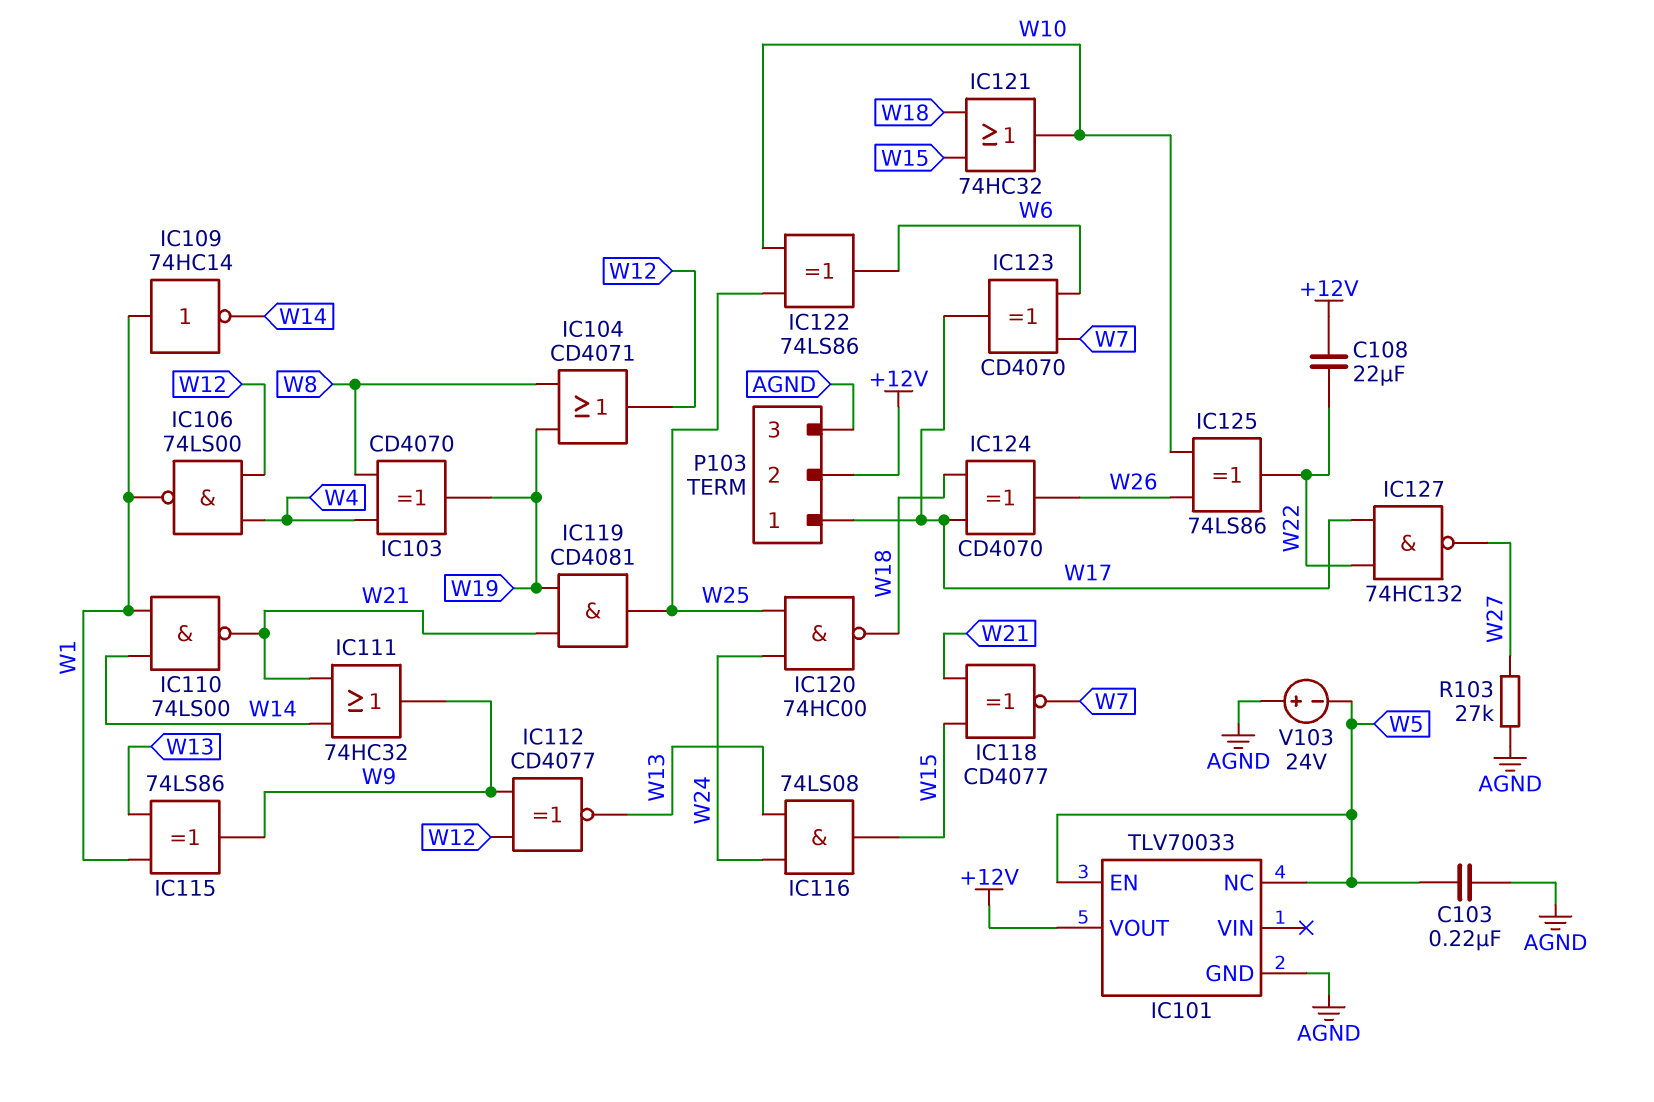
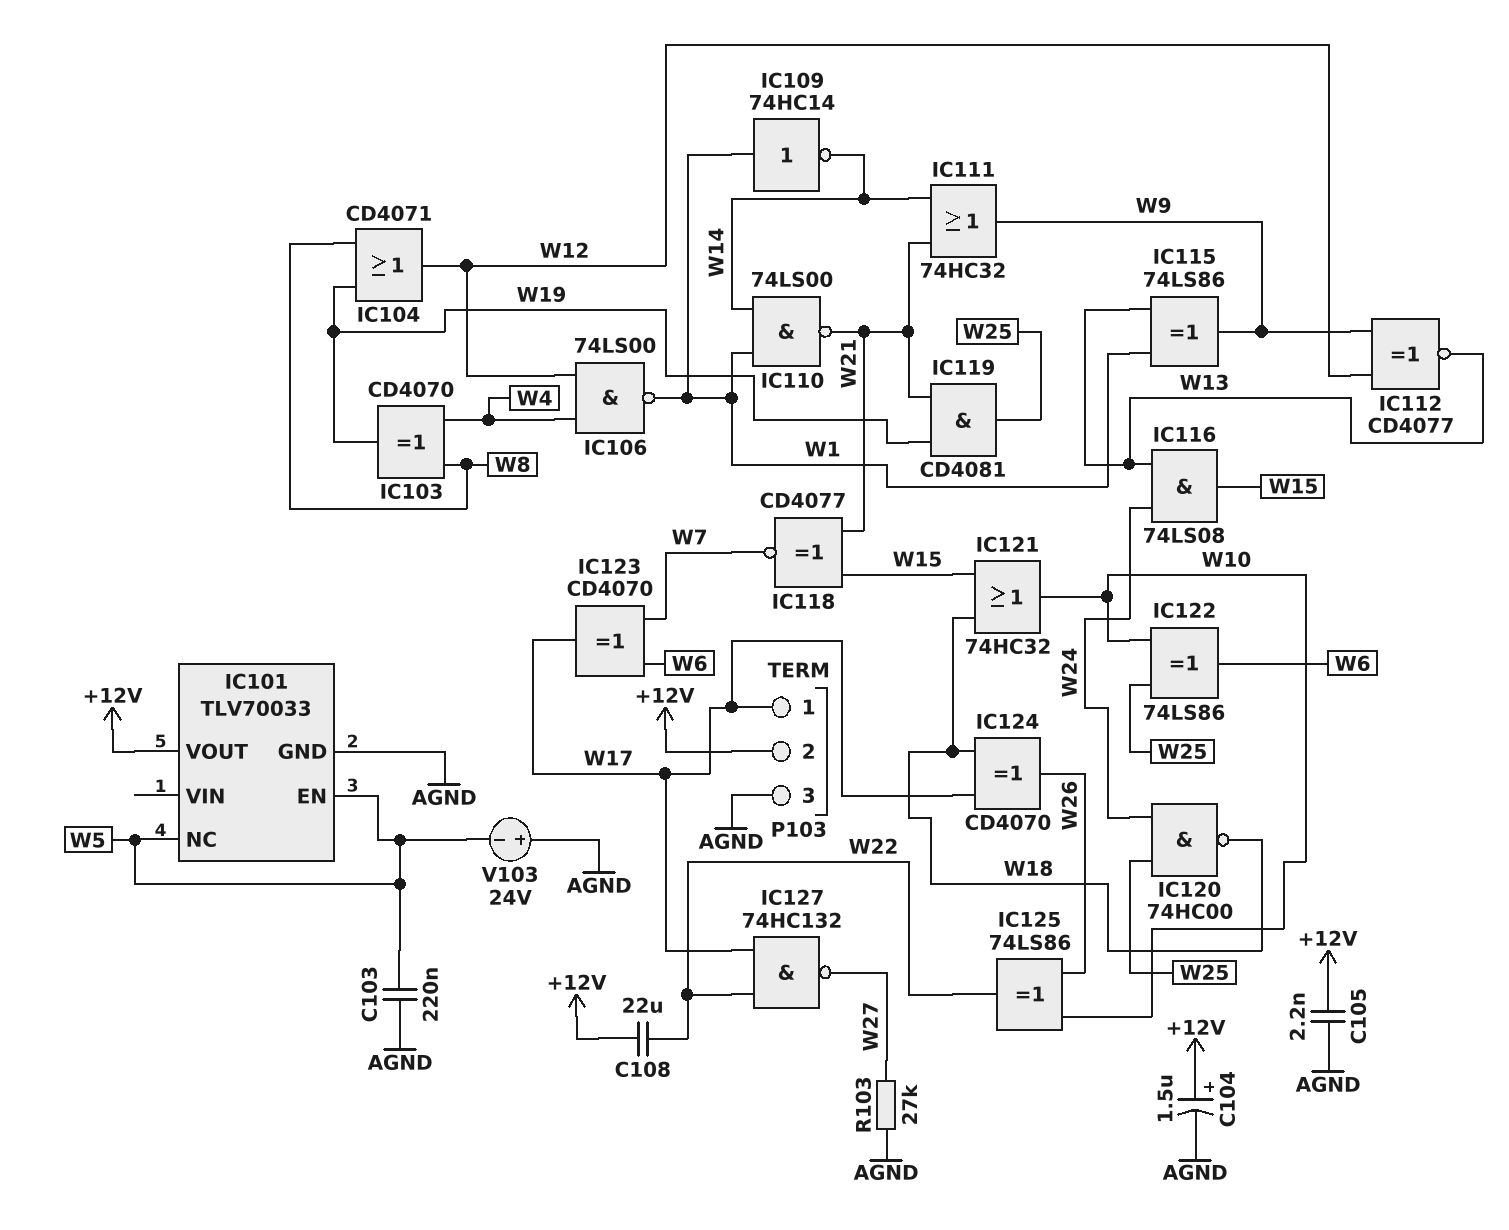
C104: none -> 1.5uF (plus +12V, minus AGND)
C105: none -> 2.2nF (+12V, AGND)

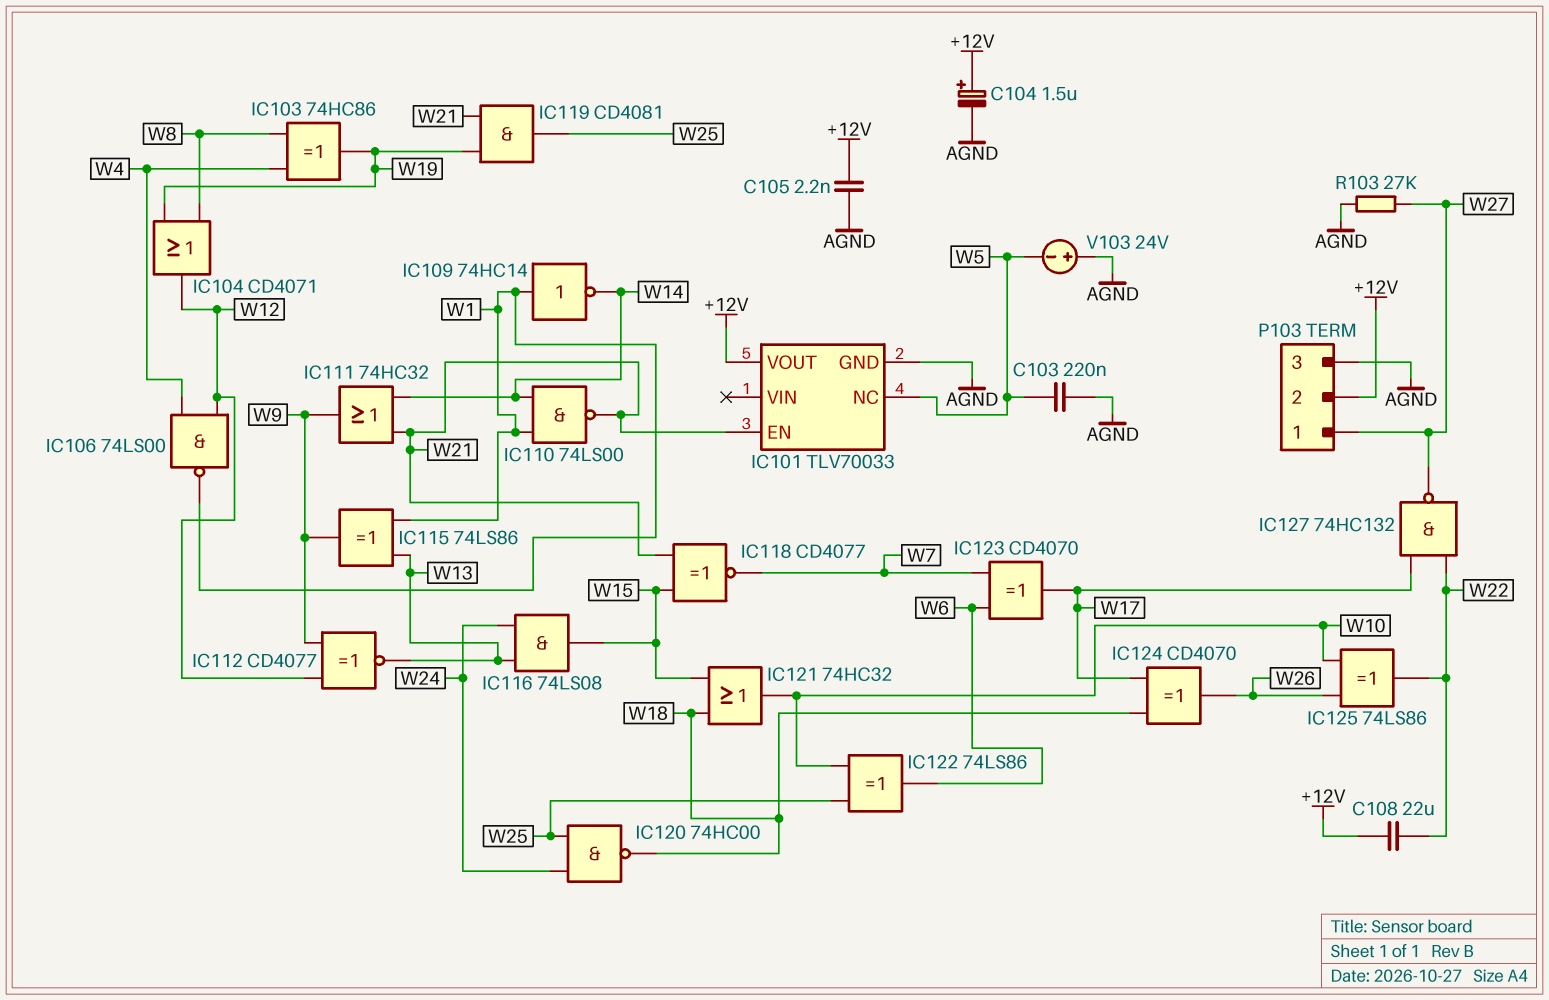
IC101 pin EN: W5 -> W21
IC103: XOR CD4070 (in W4, in W8, out W19) -> XOR 74HC86 (in W4, in W8, out W19)
P103 pin 1: W17 -> W27

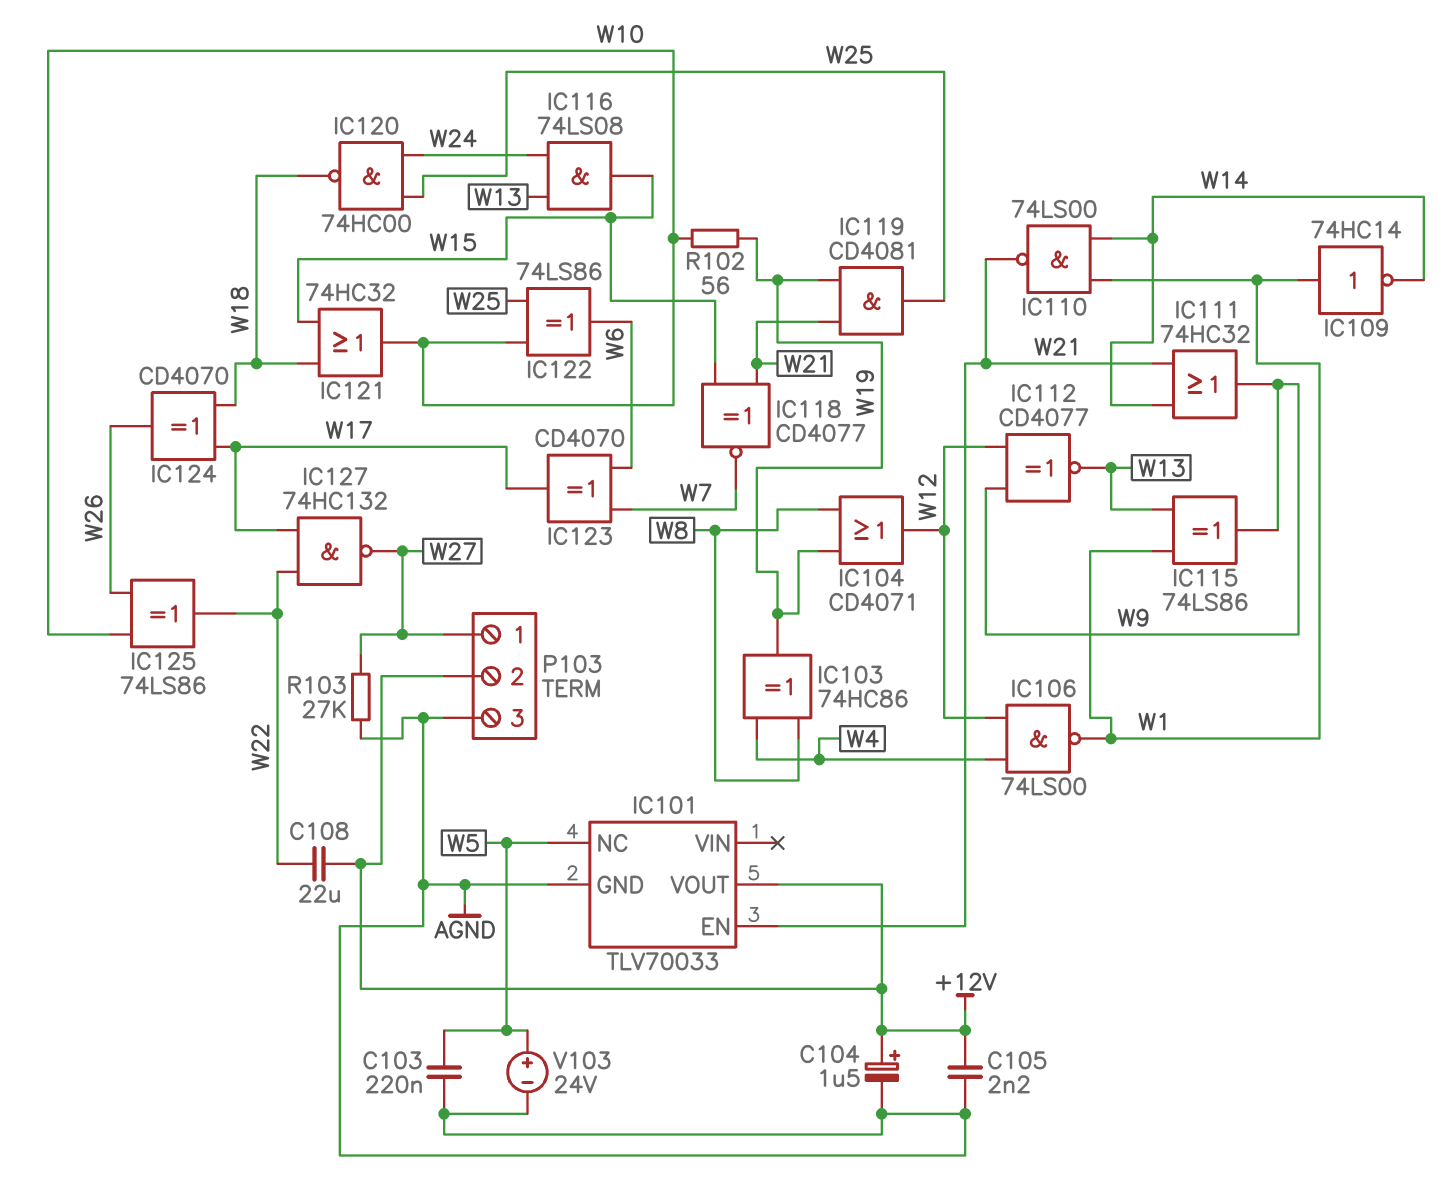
R102: none -> 56 (W10, W19)
V103: 24V (plus AGND, minus W5) -> 24V (plus W5, minus AGND)

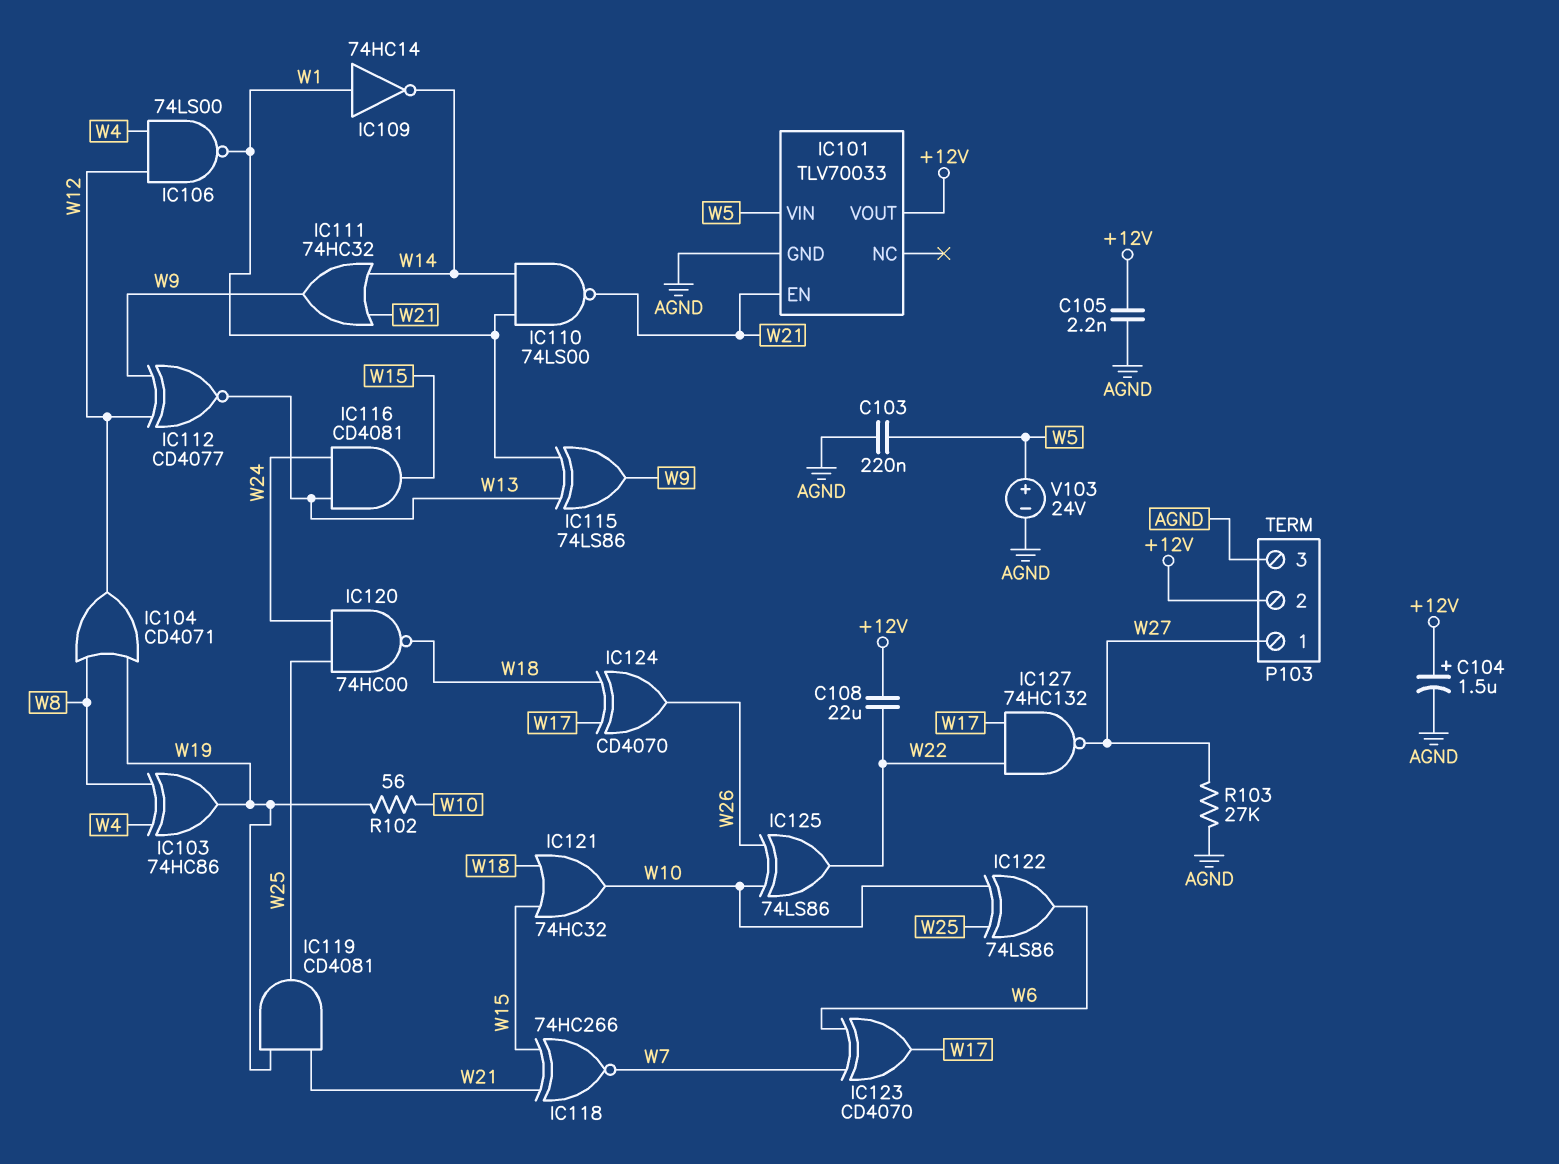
IC101 pin NC: W5 -> none
IC101 pin VIN: none -> W5
IC116: AND 74LS08 (in W13, in W24, out W15) -> AND CD4081 (in W13, in W24, out W15)
IC118: XNOR CD4077 (in W15, in W21, out W7) -> XNOR 74HC266 (in W15, in W21, out W7)

